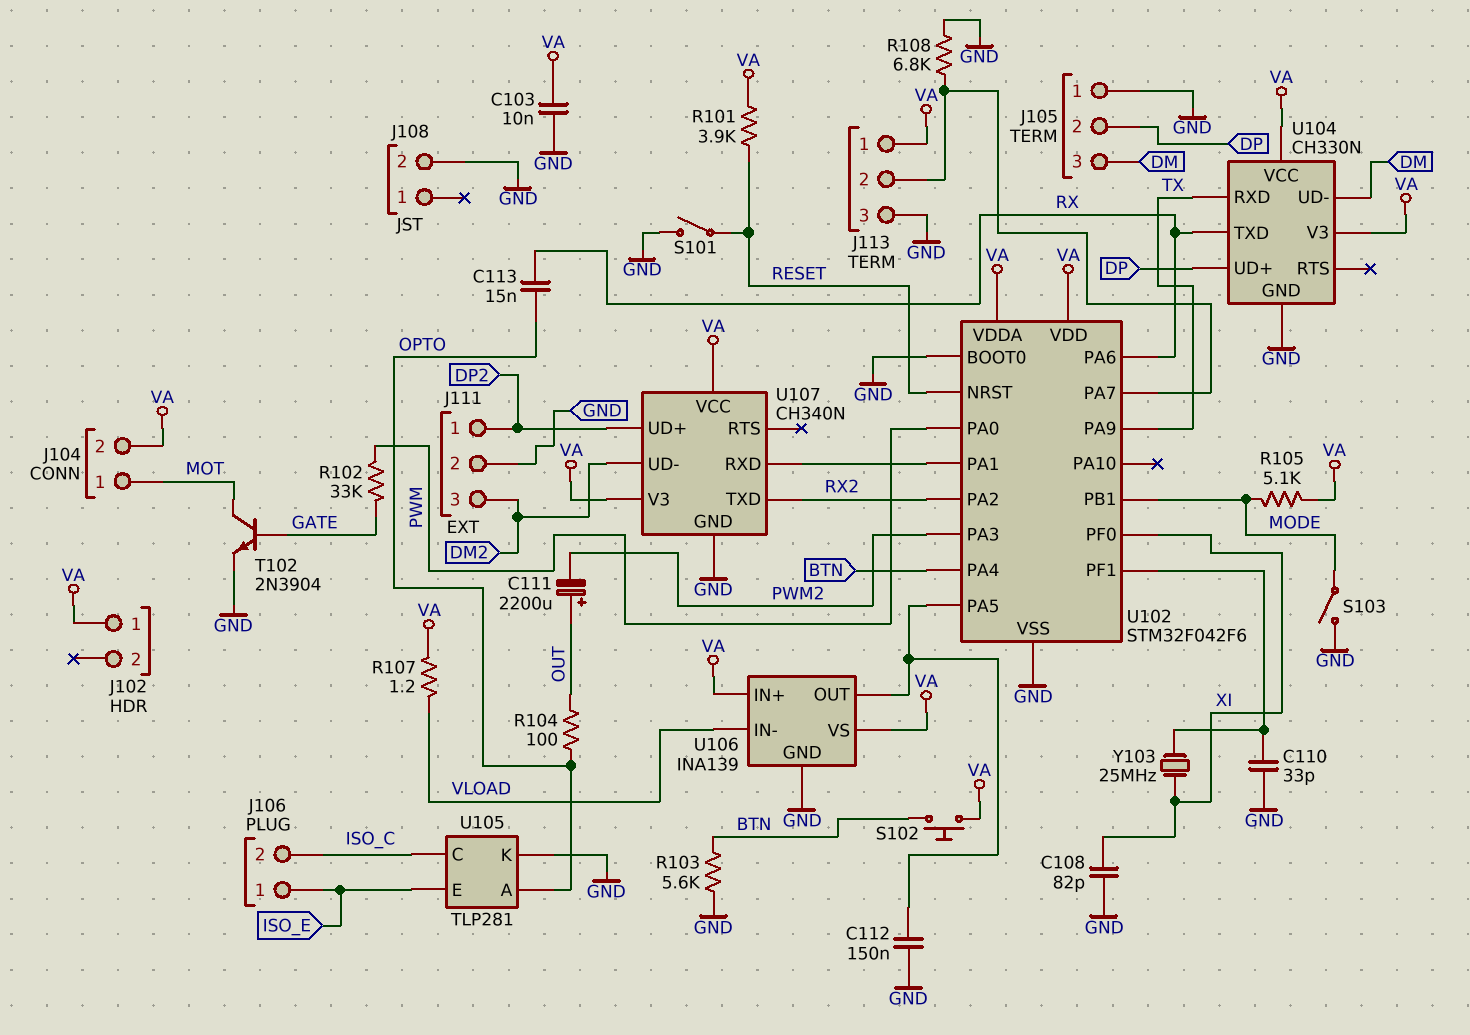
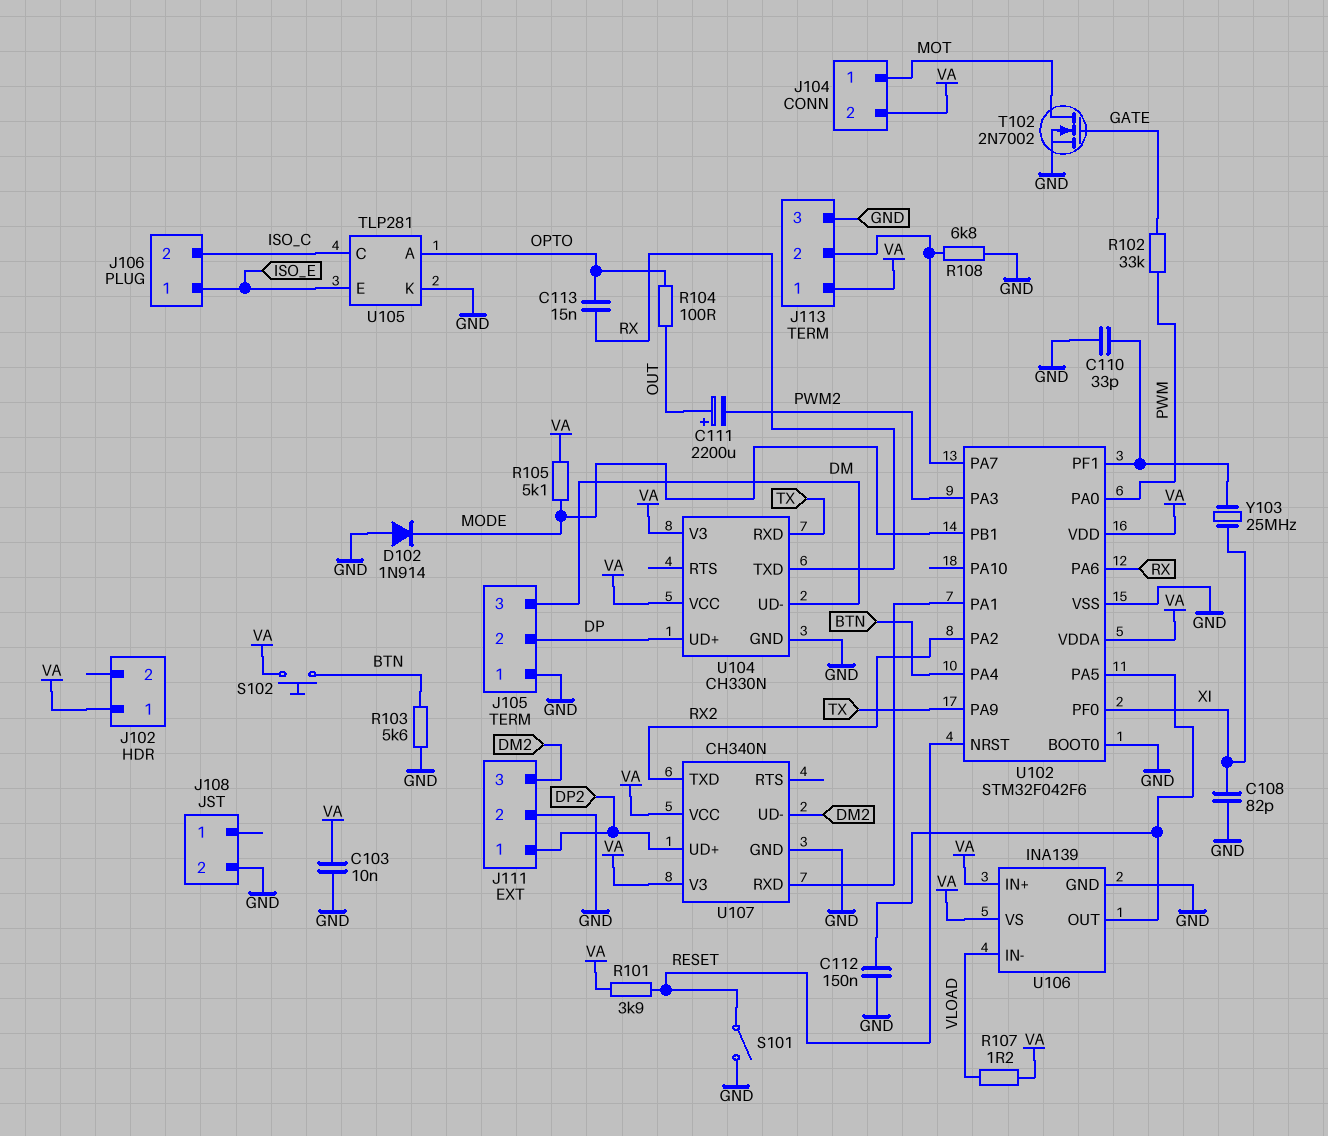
D102: none -> diode 1N914 (A GND, K MODE)
S103: switch (GND, MODE) -> none
T102: NPN 2N3904 (B GATE, C MOT, E GND) -> NMOS 2N7002 (G GATE, D MOT, S GND)

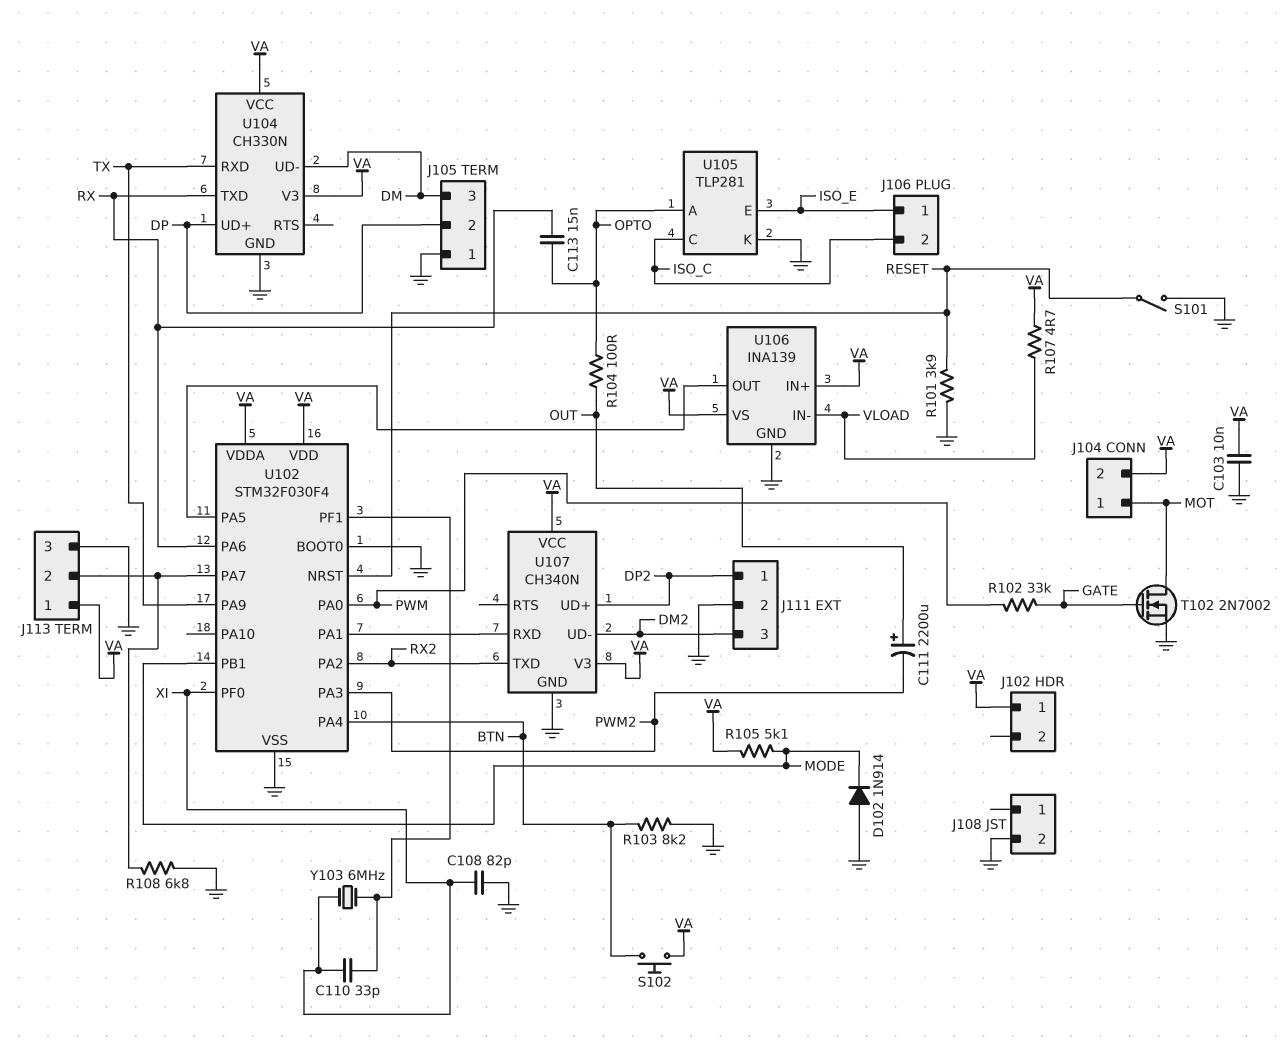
C110: 33pF (GND, U102/PF1) -> 33pF (U102/PF1, XI)
C112: 150nF (GND, U102/PA5) -> none
R101: 3.9k (RESET, VA) -> 3.9k (GND, RESET)
R103: 5.6k (BTN, GND) -> 8.2k (BTN, GND)
R107: 1.2 (VA, VLOAD) -> 4.7 (VA, VLOAD)
U102: STM32F042F6 -> STM32F030F4
Y103: 25MHz (U102/PF1, XI) -> 6MHz (U102/PF1, XI)

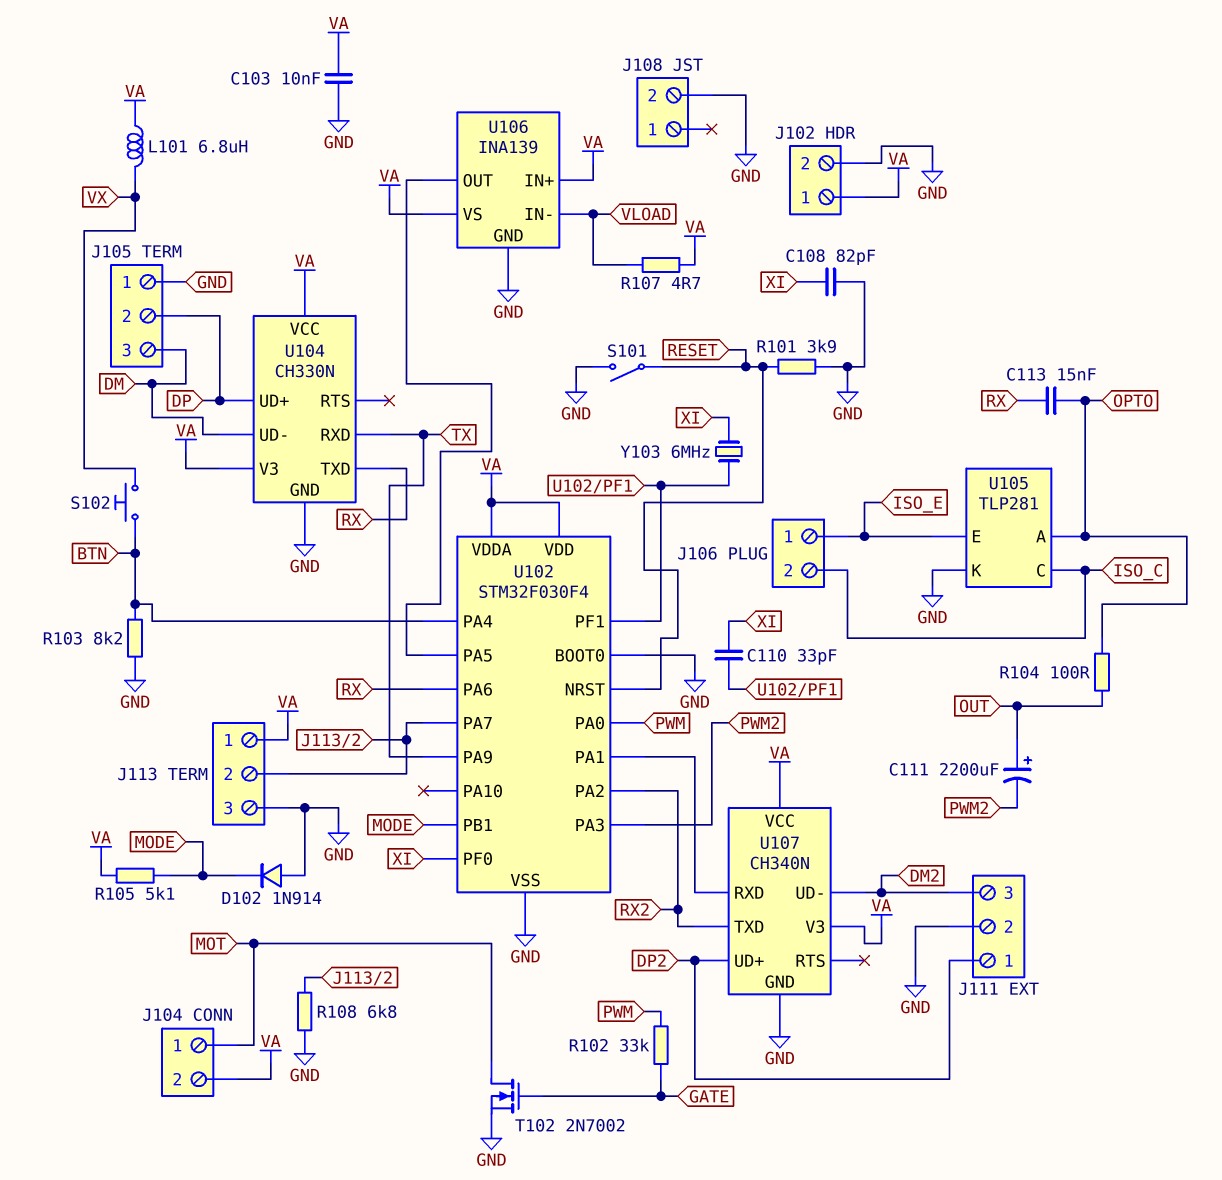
J102 pin 2: none -> GND
L101: none -> 6.8uH (VA, VX)
S102: button (BTN, VA) -> button (BTN, VX)

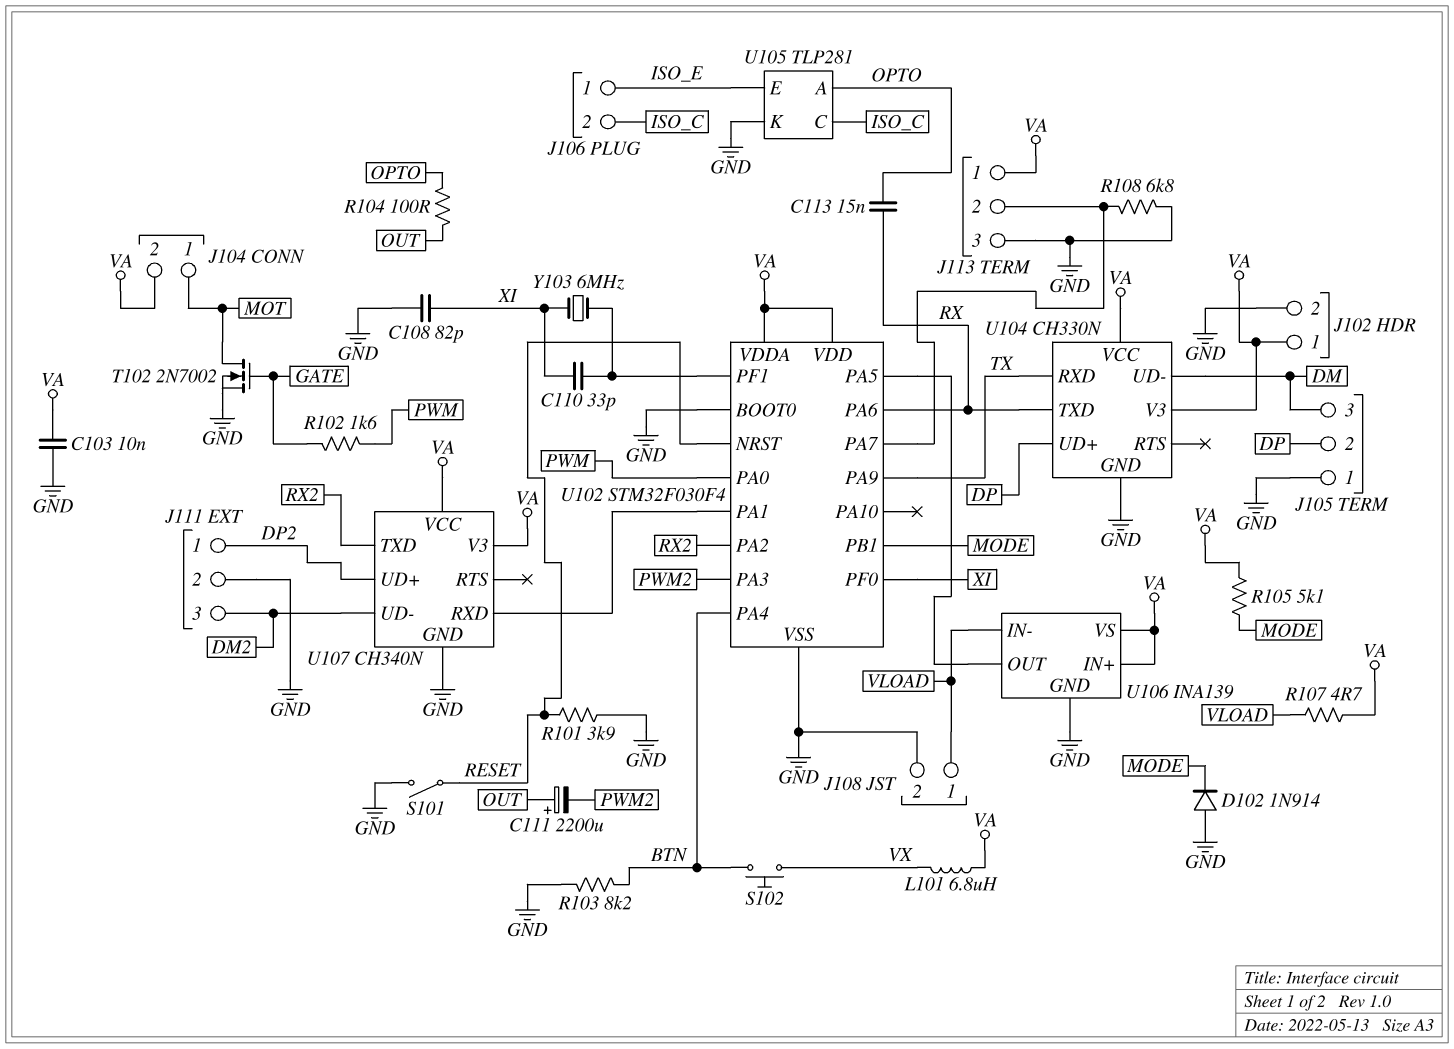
J108 pin 1: none -> VLOAD
R102: 33k (GATE, PWM) -> 1.6k (GATE, PWM)

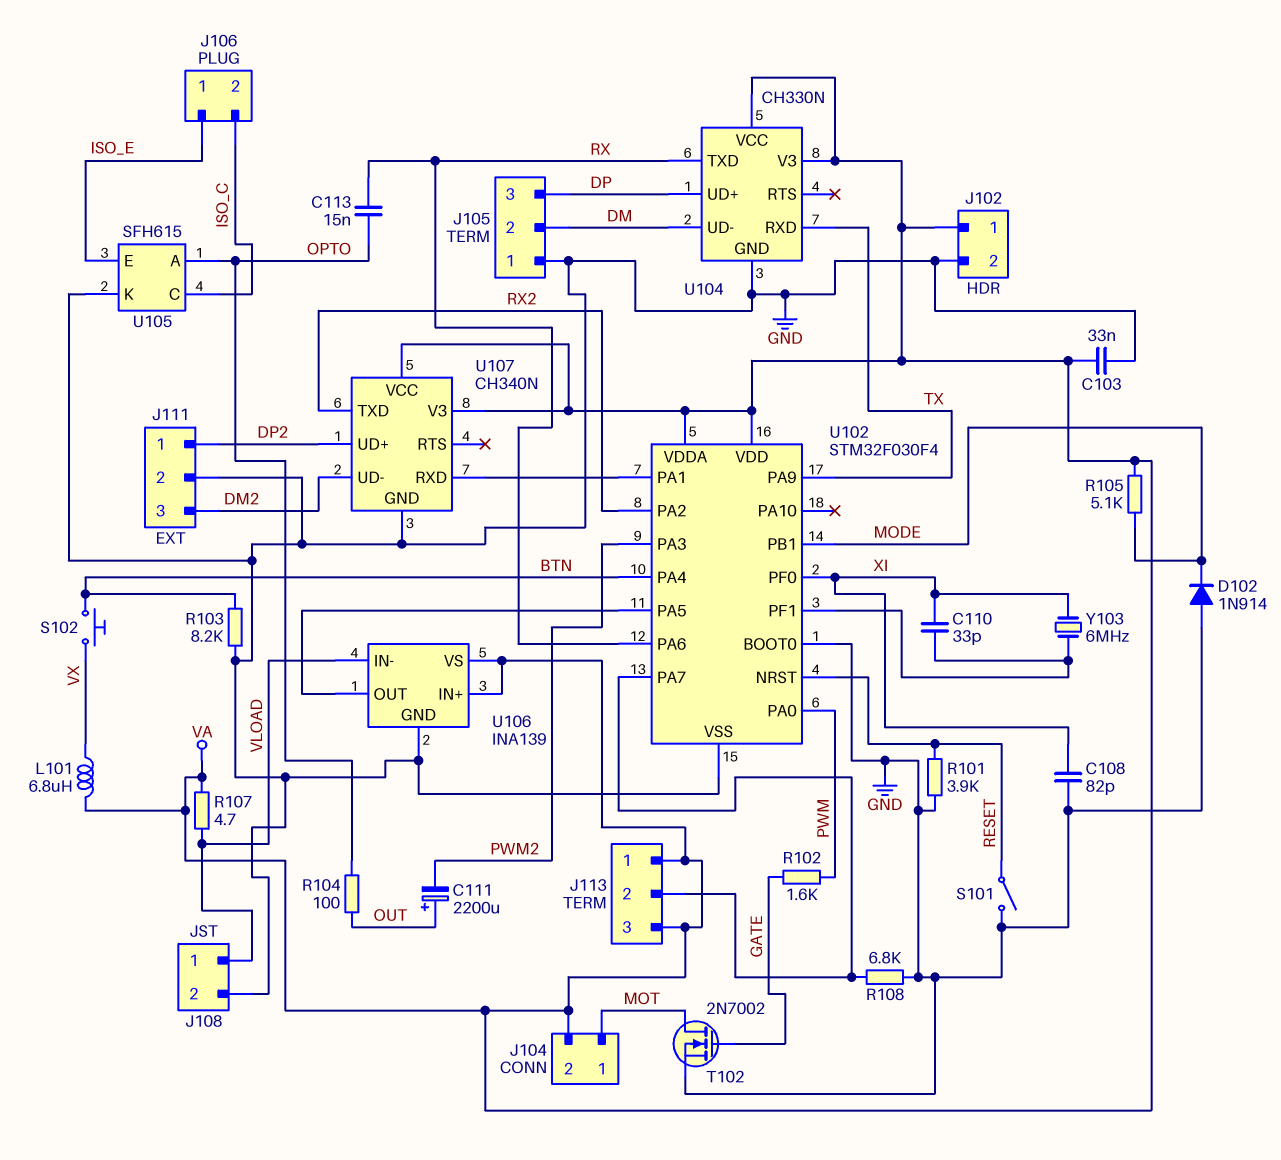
C103: 10nF (GND, VA) -> 33nF (GND, VA)
J105 pin 2: DP -> DM
J105 pin 3: DM -> DP
J113 pin 3: GND -> VA
U105: TLP281 -> SFH615

